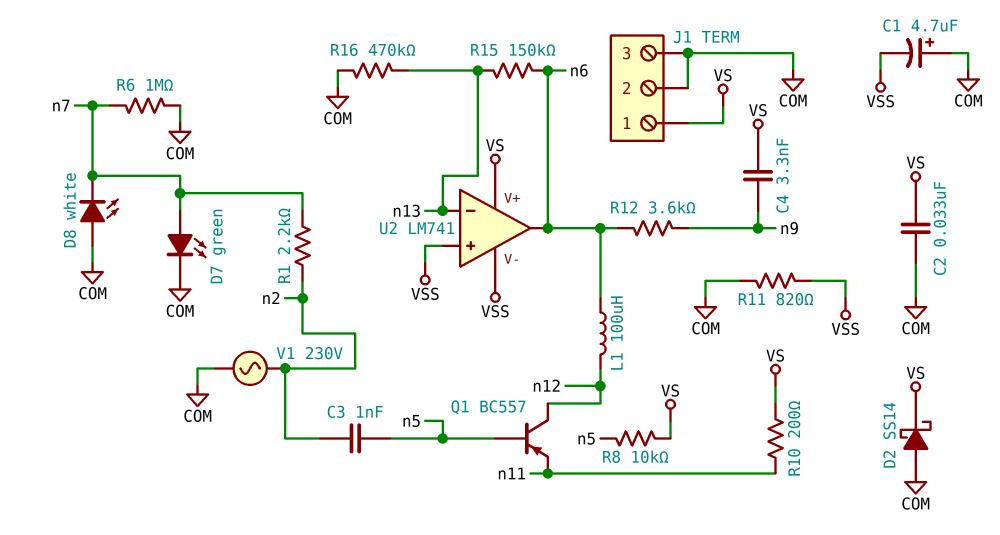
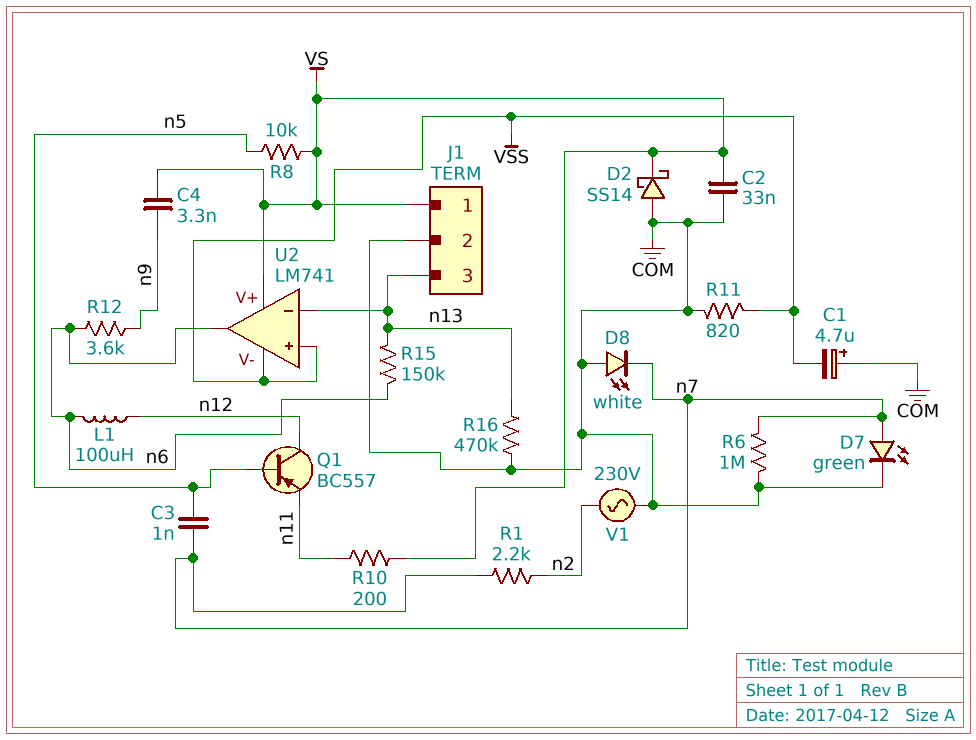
C3: 1nF (n2, n5) -> 1nF (n5, n7)
J1 pin 3: COM -> n13

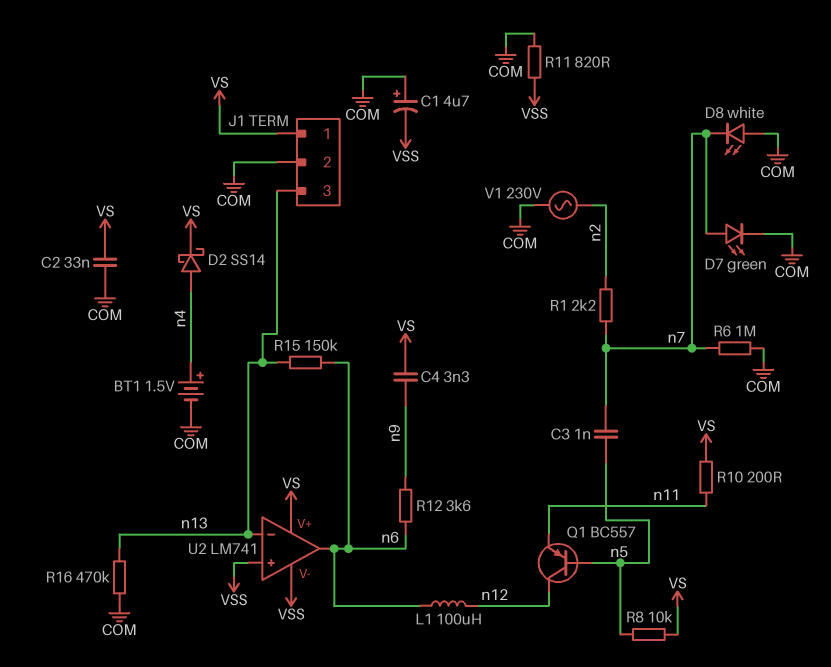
BT1: none -> 1.5V (plus n4, minus COM)
D2: schottky SS14 (A COM, K VS) -> schottky SS14 (A n4, K VS)

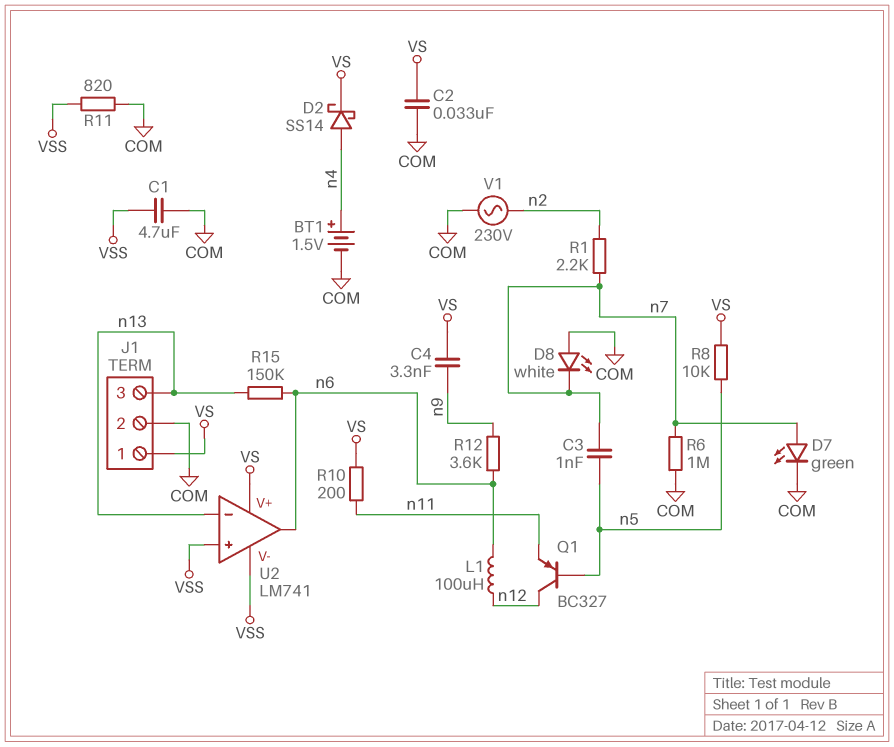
C1: 4.7uF (plus COM, minus VSS) -> 4.7uF (COM, VSS)
Q1: PNP BC557 (B n5, C n12, E n11) -> PNP BC327 (B n5, C n12, E n11)
R16: 470k (COM, n13) -> none

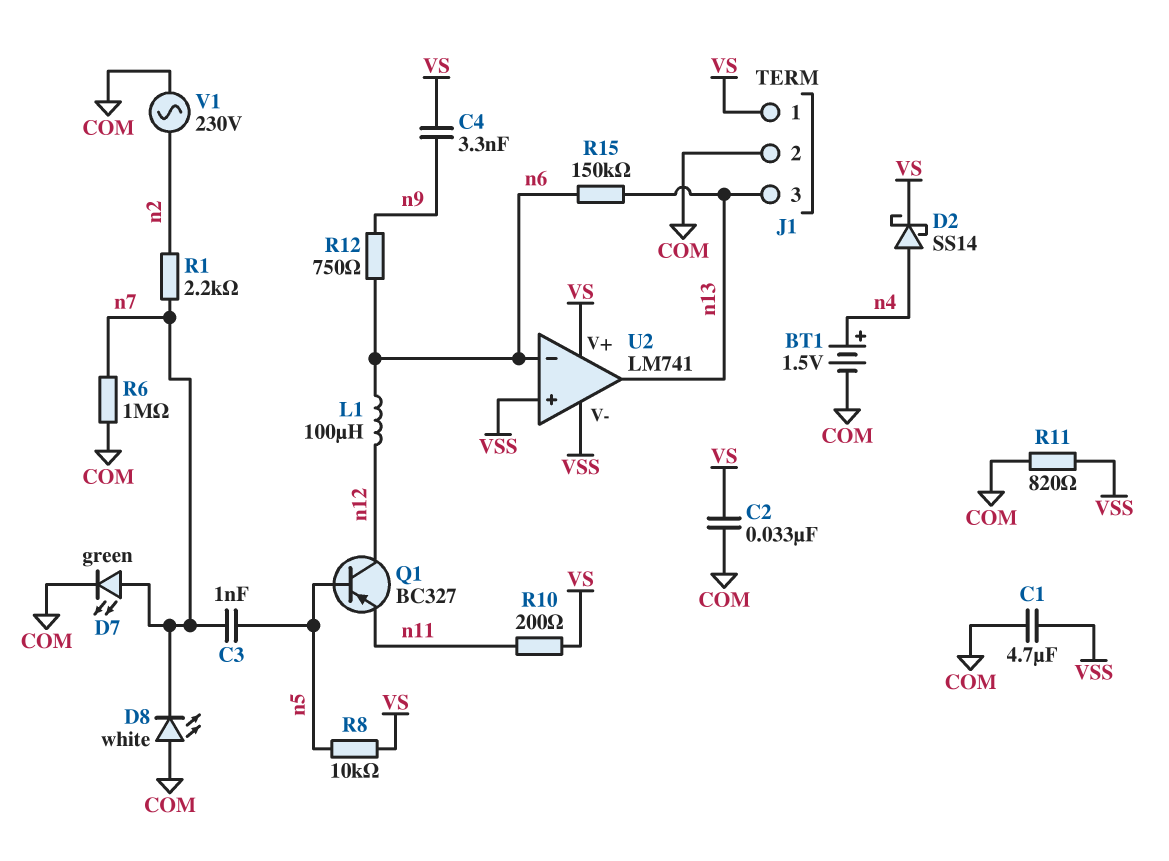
R12: 3.6k (n6, n9) -> 750 (n6, n9)
U2 pin in-: n13 -> n6
U2 pin out: n6 -> n13

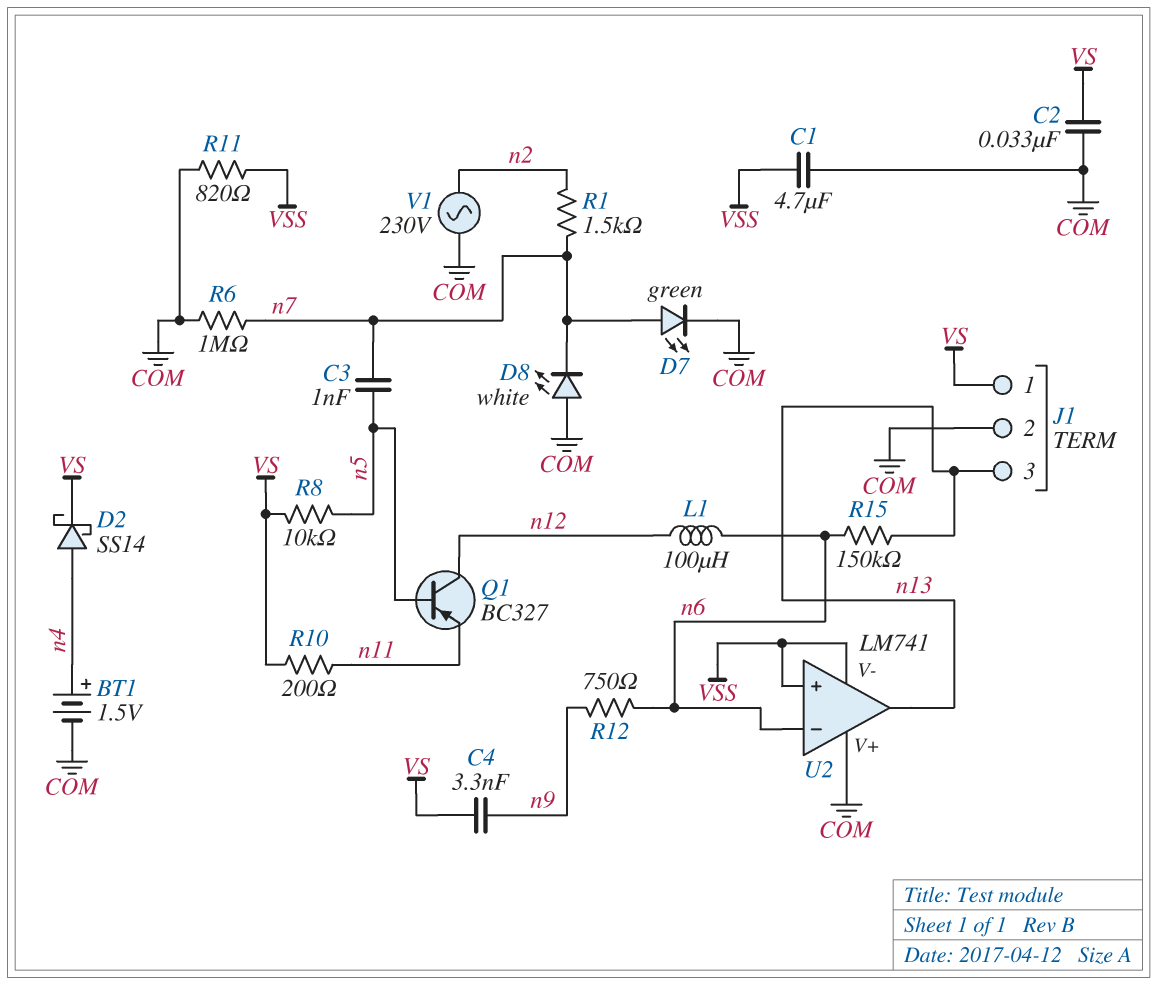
R1: 2.2k (n2, n7) -> 1.5k (n2, n7)
U2 pin V+: VS -> COM

